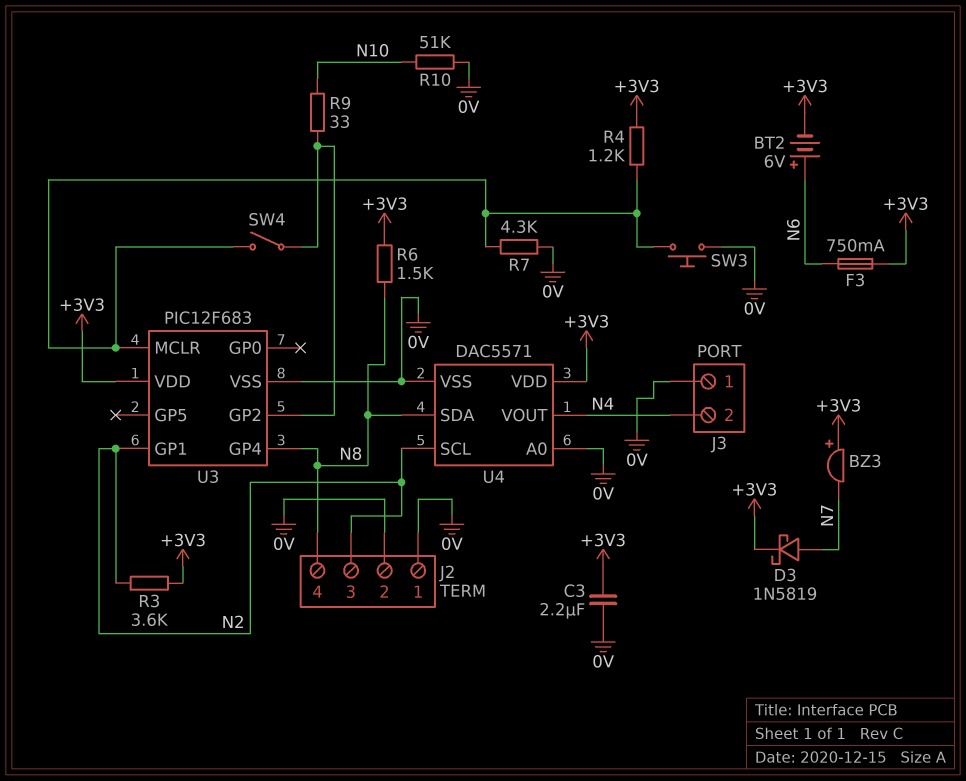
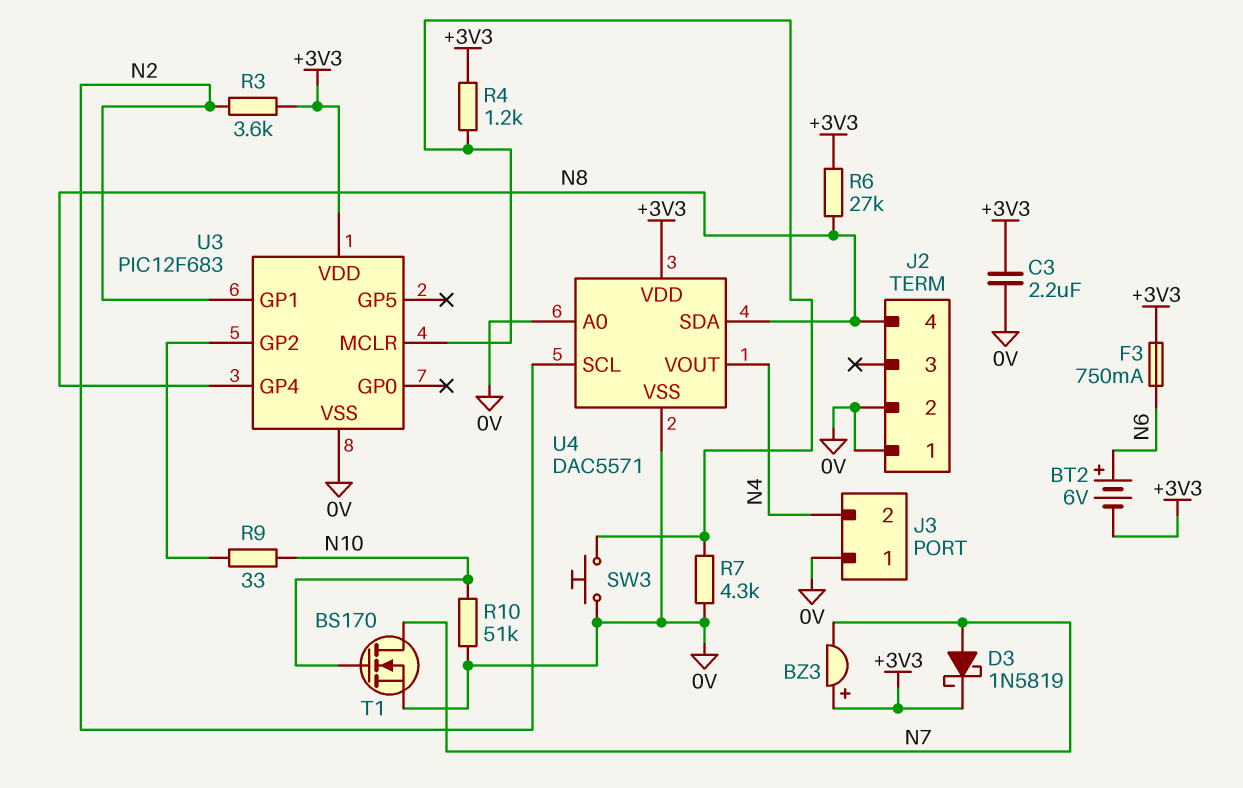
J2 pin 3: N2 -> none
R6: 1.5k (+3V3, N8) -> 27k (+3V3, N8)
SW4: switch (U3/GP2, U3/MCLR) -> none
T1: none -> NMOS BS170 (G N10, D N7, S 0V)

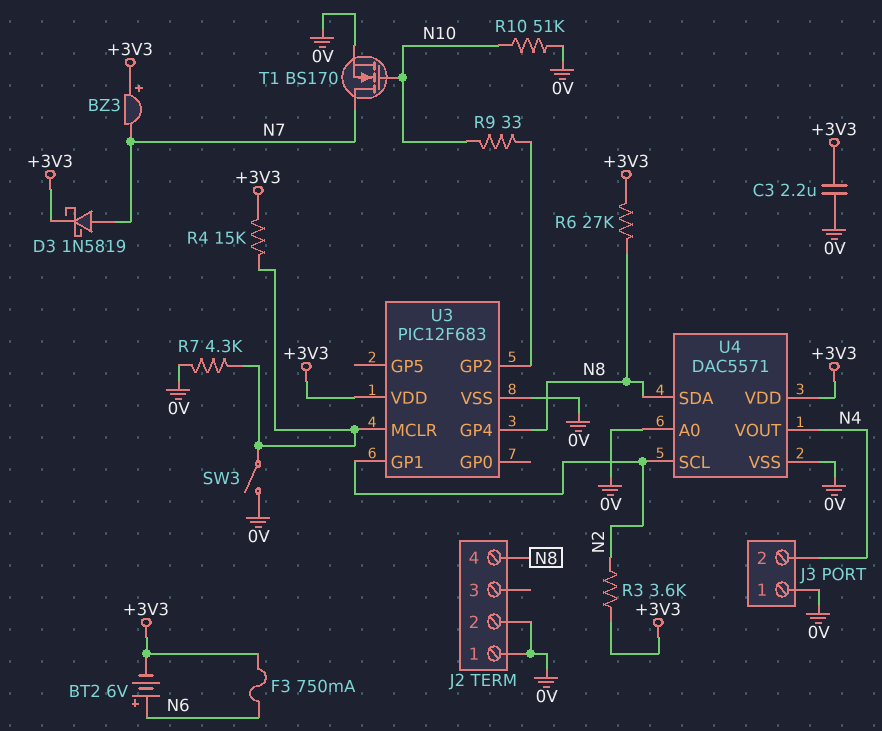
R4: 1.2k (+3V3, U3/MCLR) -> 15k (+3V3, U3/MCLR)
SW3: button (0V, U3/MCLR) -> switch (0V, U3/MCLR)

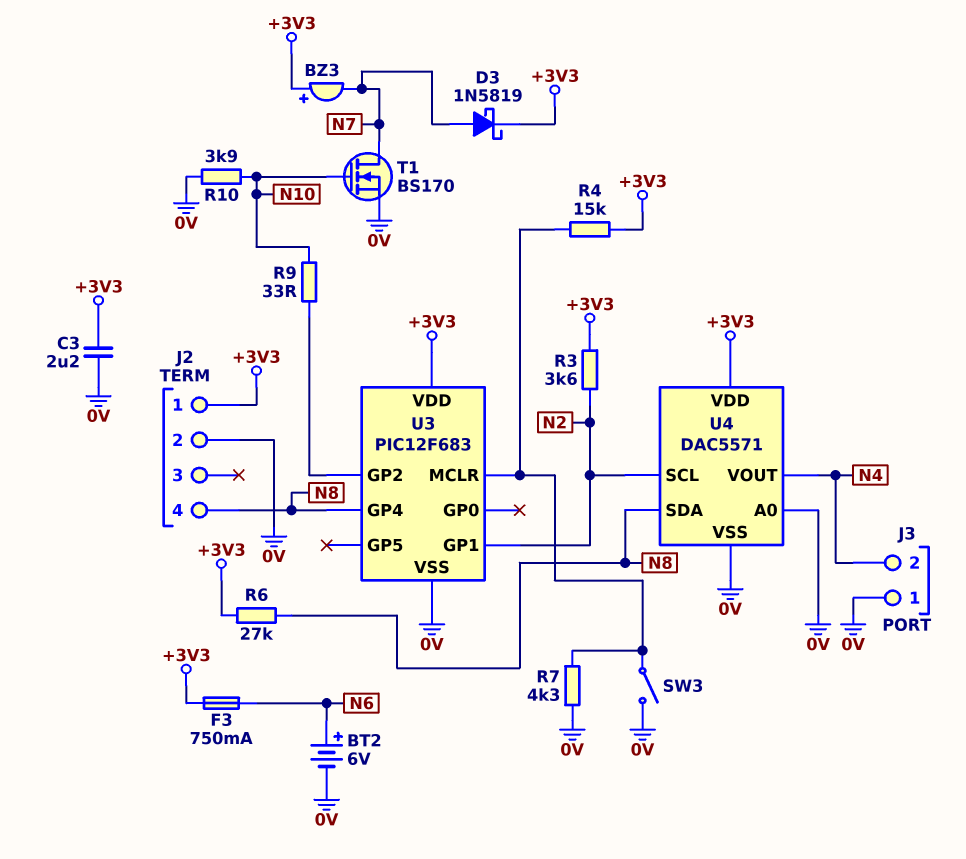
BT2: 6V (plus N6, minus +3V3) -> 6V (plus N6, minus 0V)
J2 pin 1: 0V -> +3V3
R10: 51k (0V, N10) -> 3.9k (0V, N10)

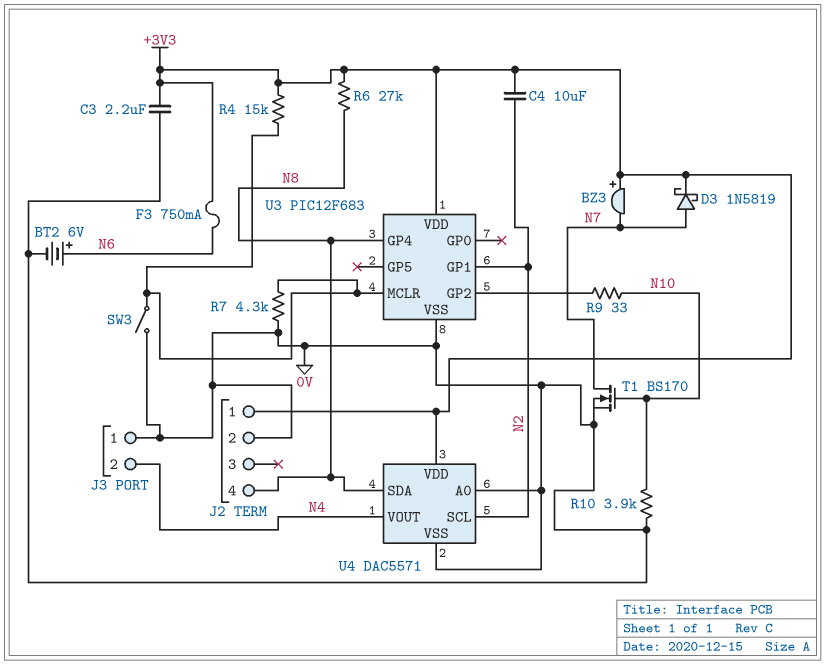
C4: none -> 10uF (+3V3, N2)
R3: 3.6k (+3V3, N2) -> none

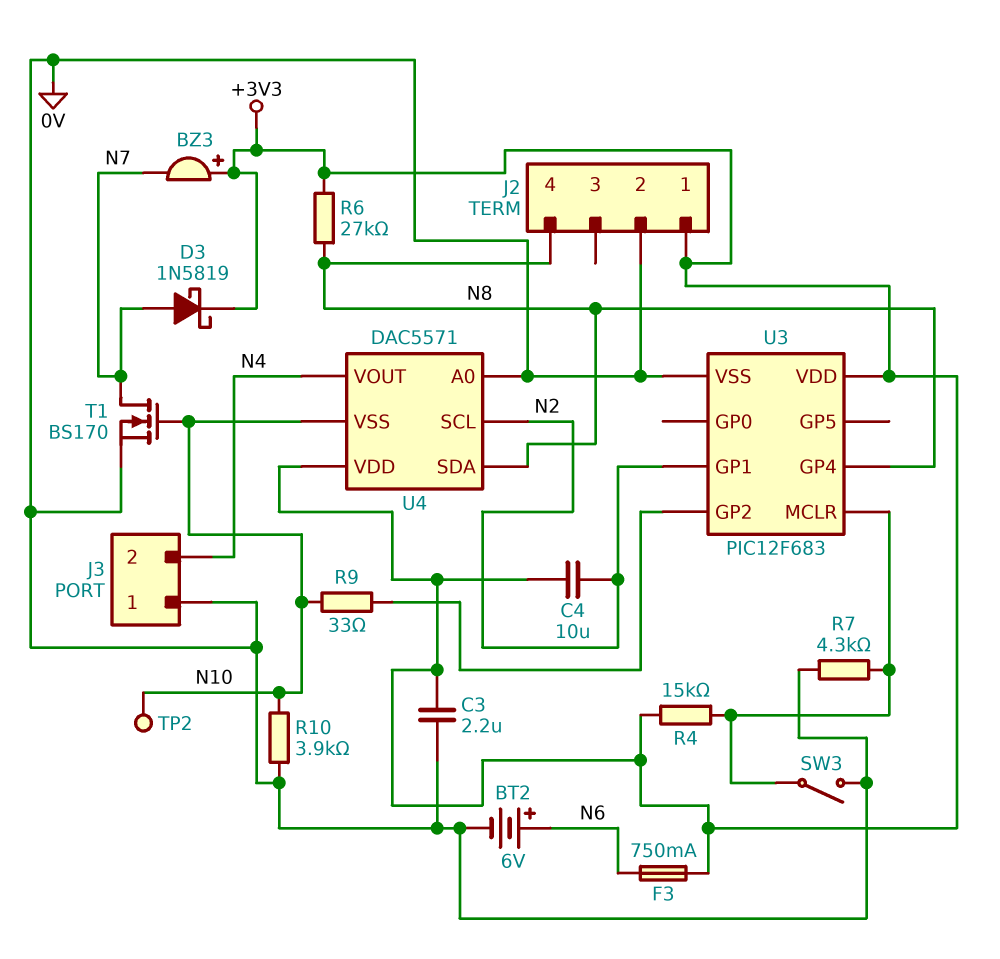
TP2: none -> test point (N10)
U4 pin VSS: 0V -> N10

